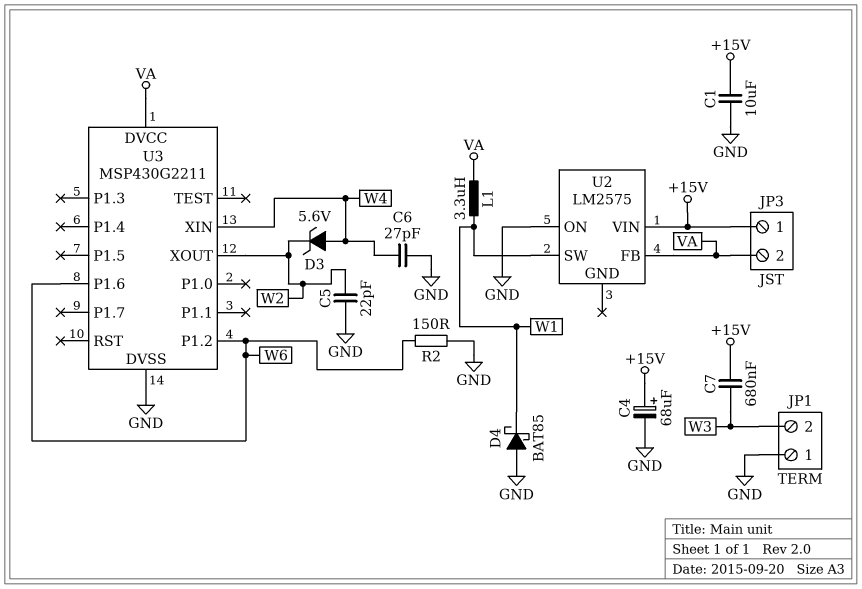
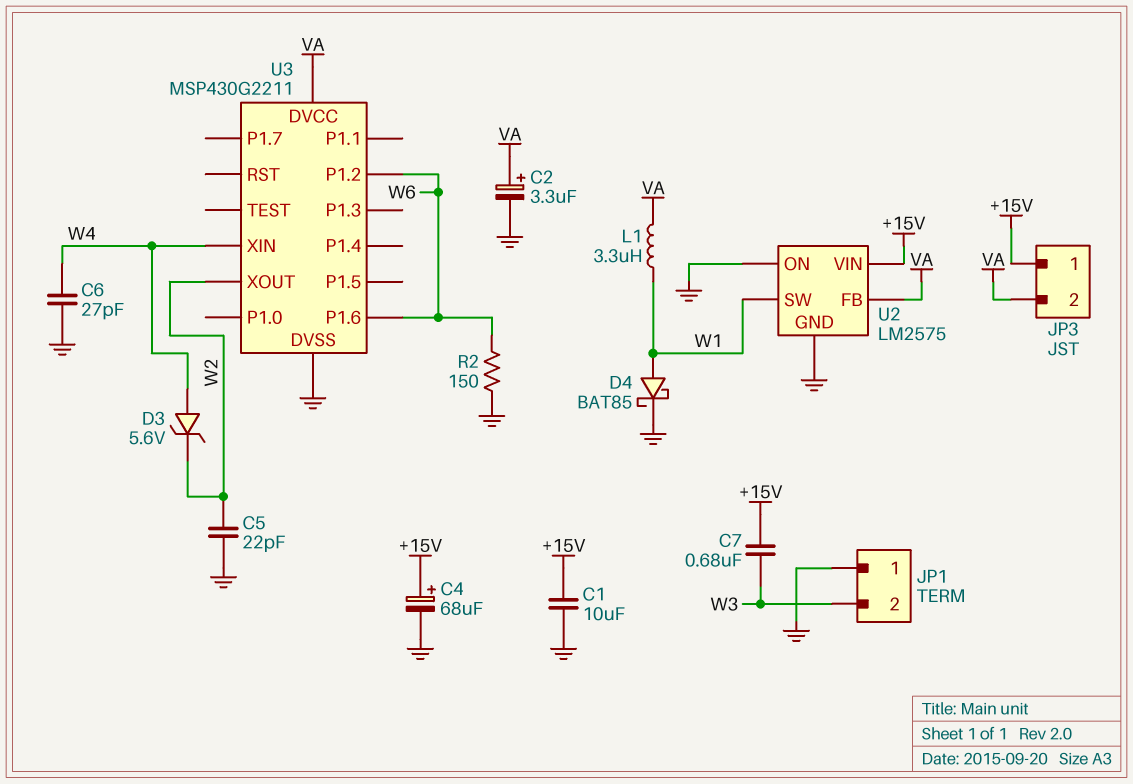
C2: none -> 3.3uF (plus VA, minus GND)
D4: schottky BAT85 (A GND, K W1) -> schottky BAT85 (A W1, K GND)
U2 pin GND: none -> GND

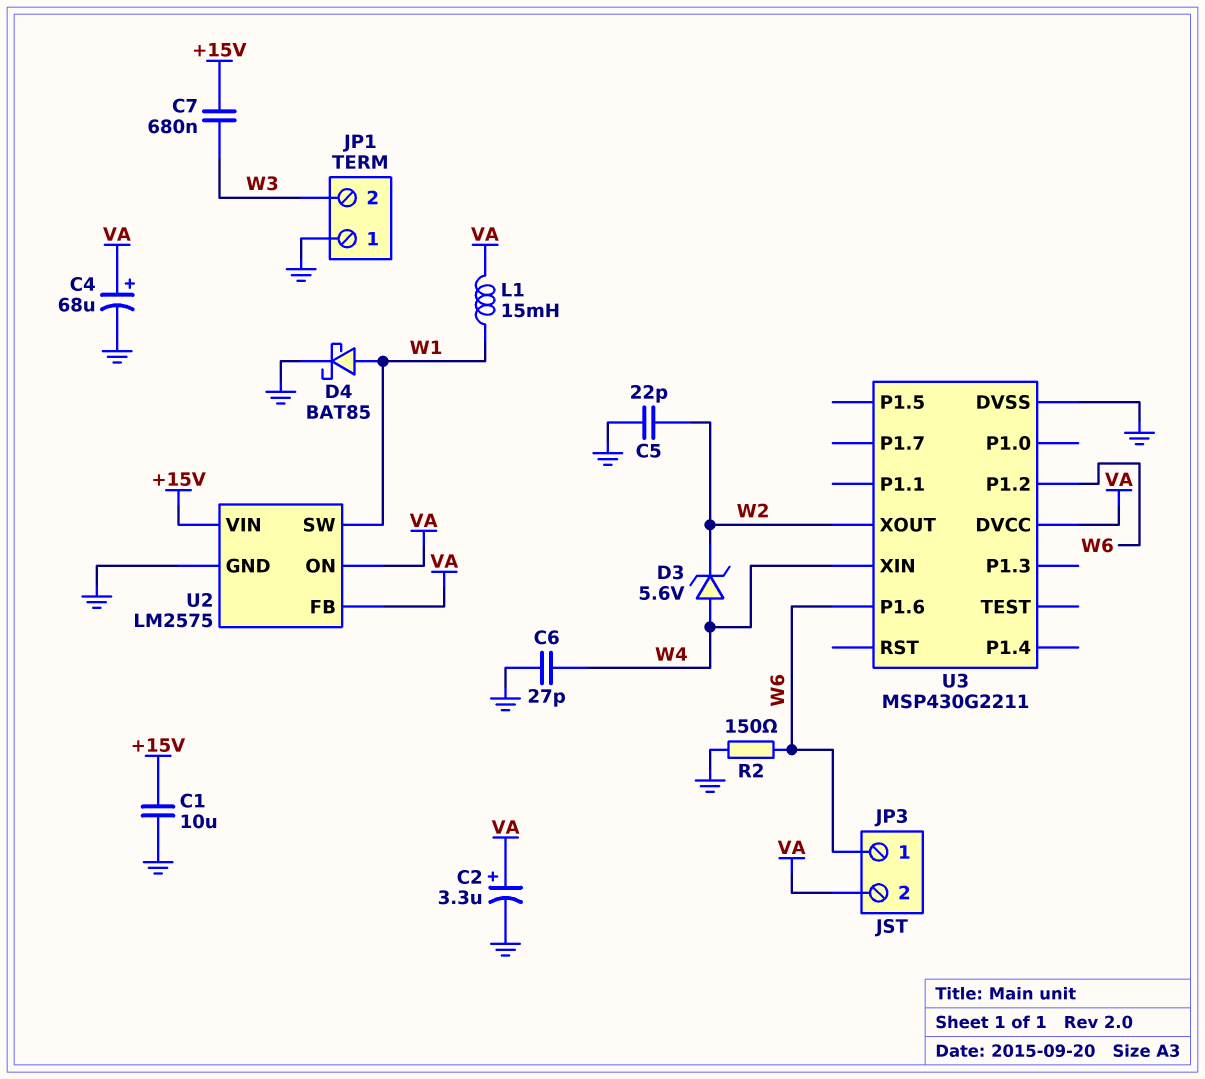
C4: 68uF (plus +15V, minus GND) -> 68uF (plus VA, minus GND)
JP3 pin 1: +15V -> W6
L1: 3.3uH (VA, W1) -> 15mH (VA, W1)
U2 pin ON: GND -> VA

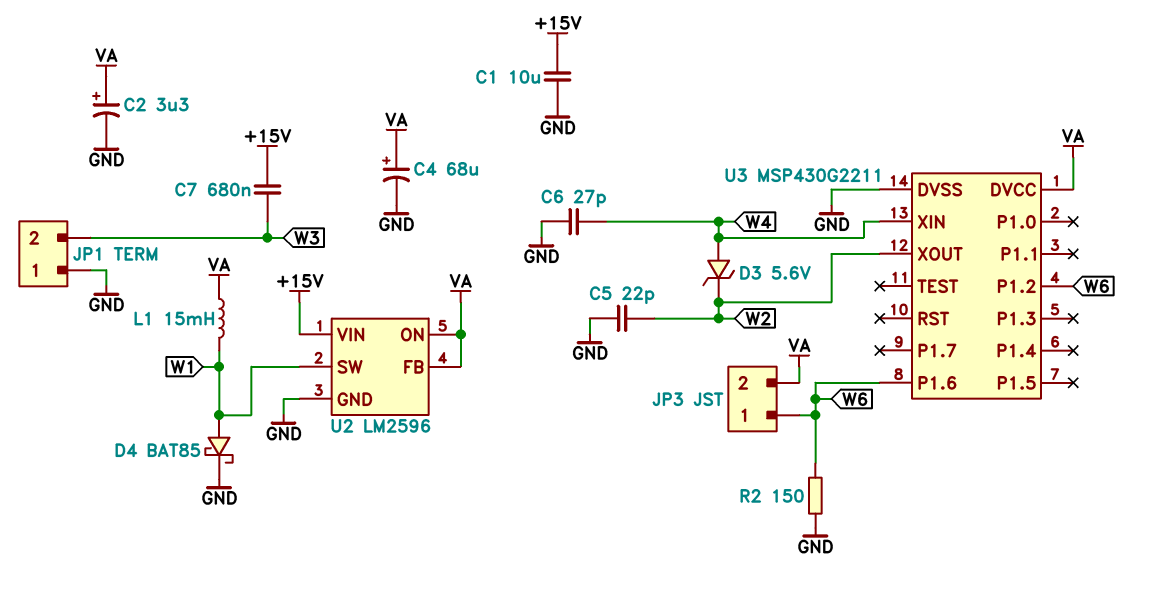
U2: LM2575 -> LM2596

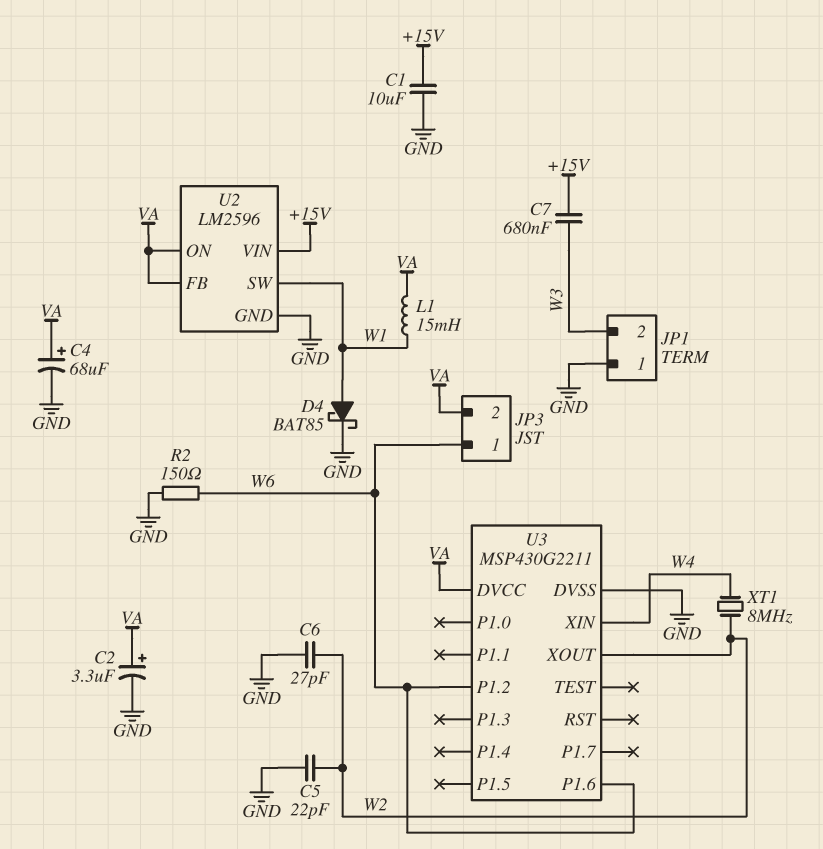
C6: 27pF (GND, W4) -> 27pF (GND, W2)
D3: zener 5.6V (A W4, K W2) -> none
XT1: none -> 8MHz (W2, W4)

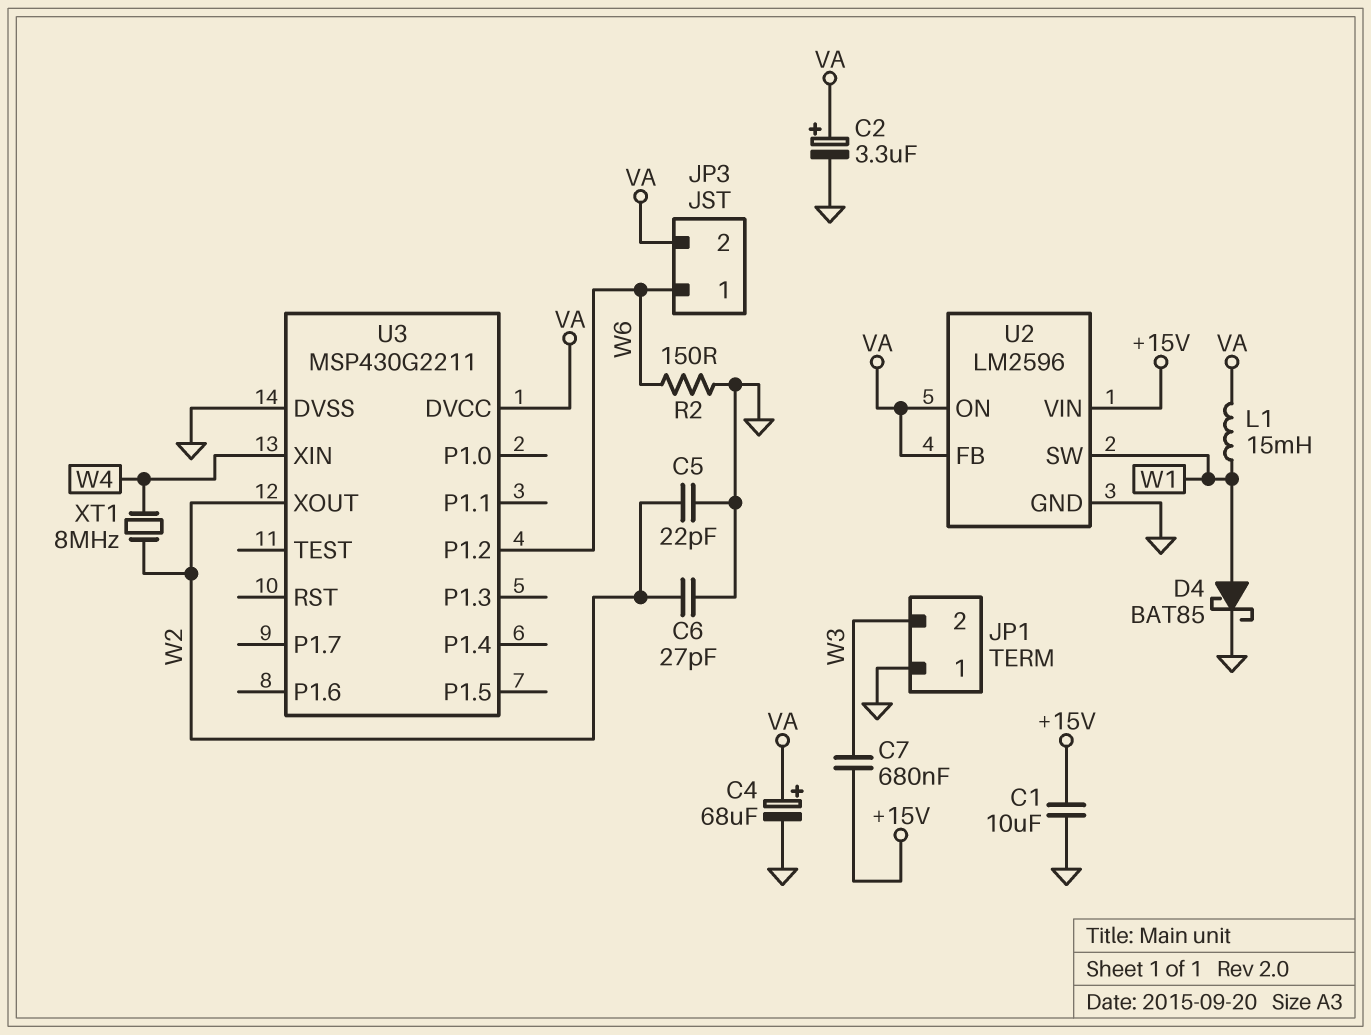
U3 pin P1.6: W6 -> none

